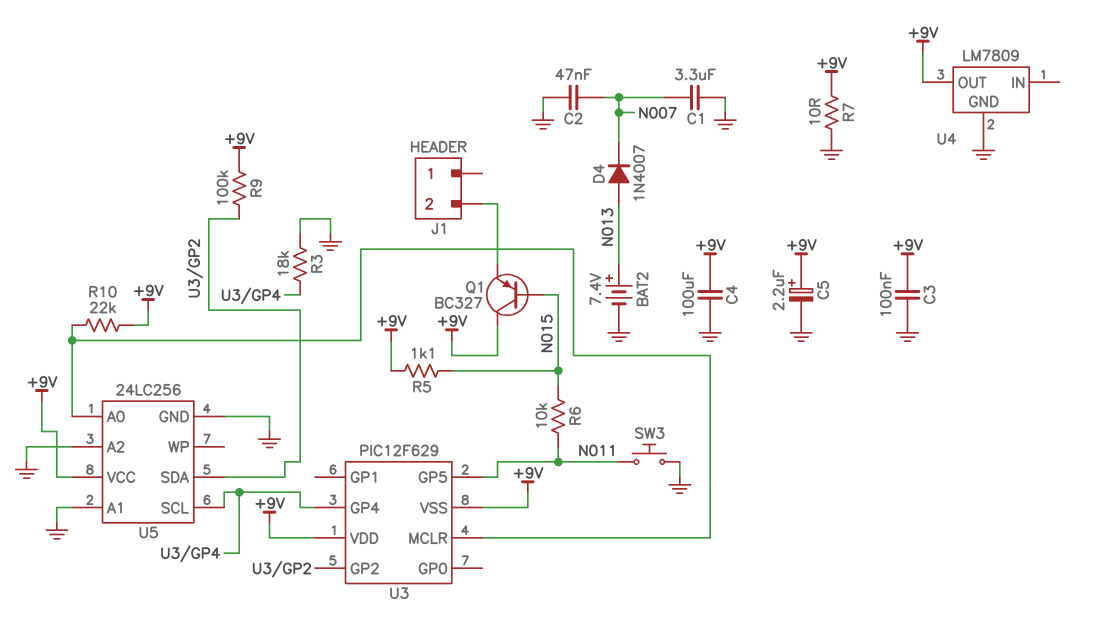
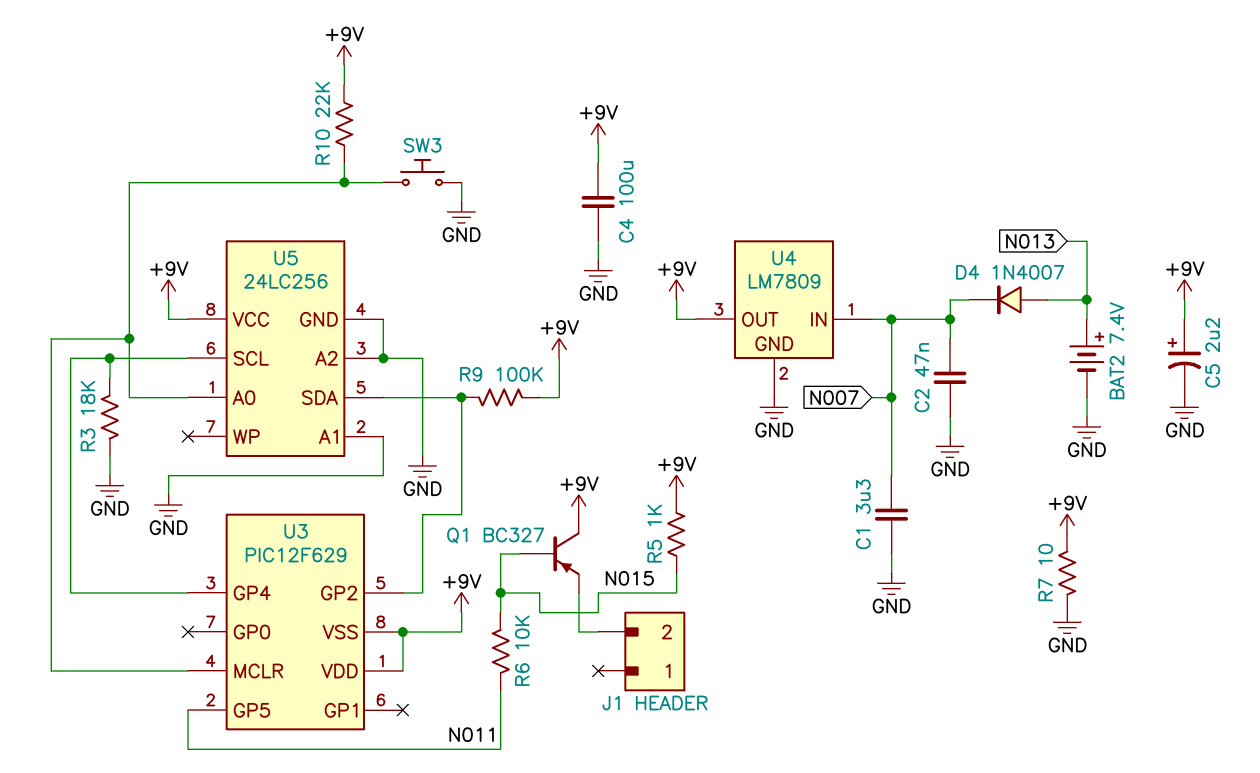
C3: 100nF (+9V, GND) -> none
R5: 1.1k (+9V, N015) -> 1k (+9V, N015)
SW3: button (GND, N011) -> button (GND, U3/MCLR)
U4 pin IN: none -> N007

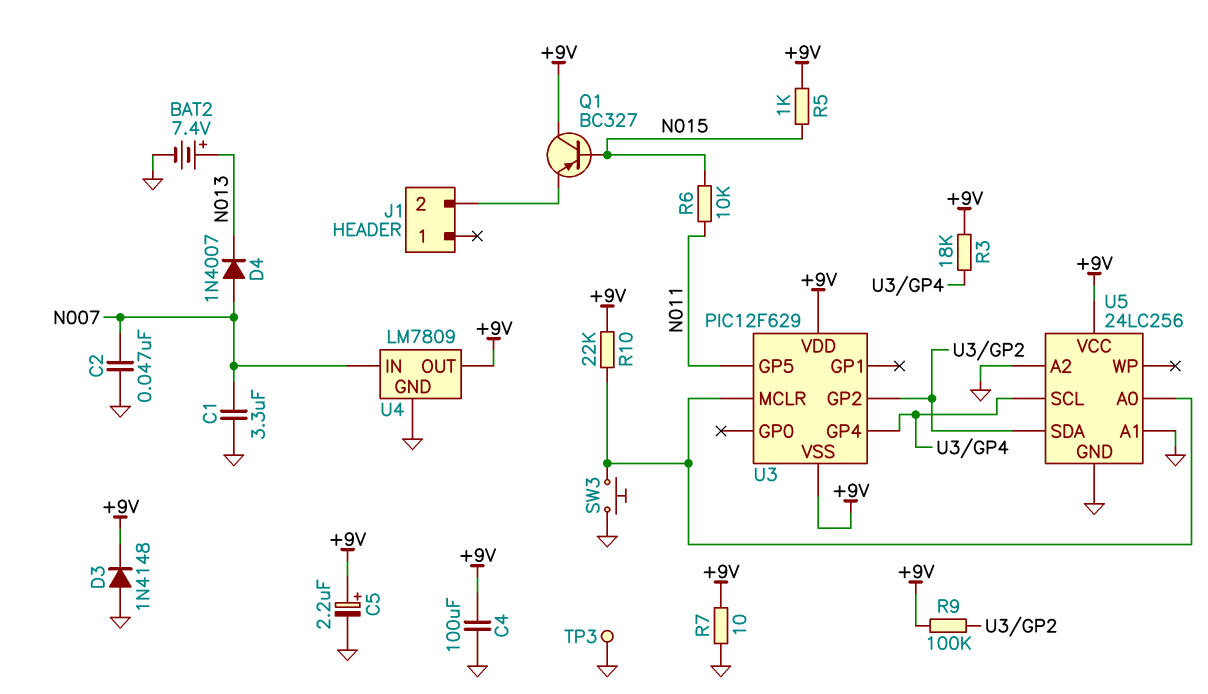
D3: none -> diode 1N4148 (A GND, K +9V)
D4: diode 1N4007 (A N013, K N007) -> diode 1N4007 (A N007, K N013)
R3: 18k (GND, U3/GP4) -> 18k (+9V, U3/GP4)
TP3: none -> test point (GND)

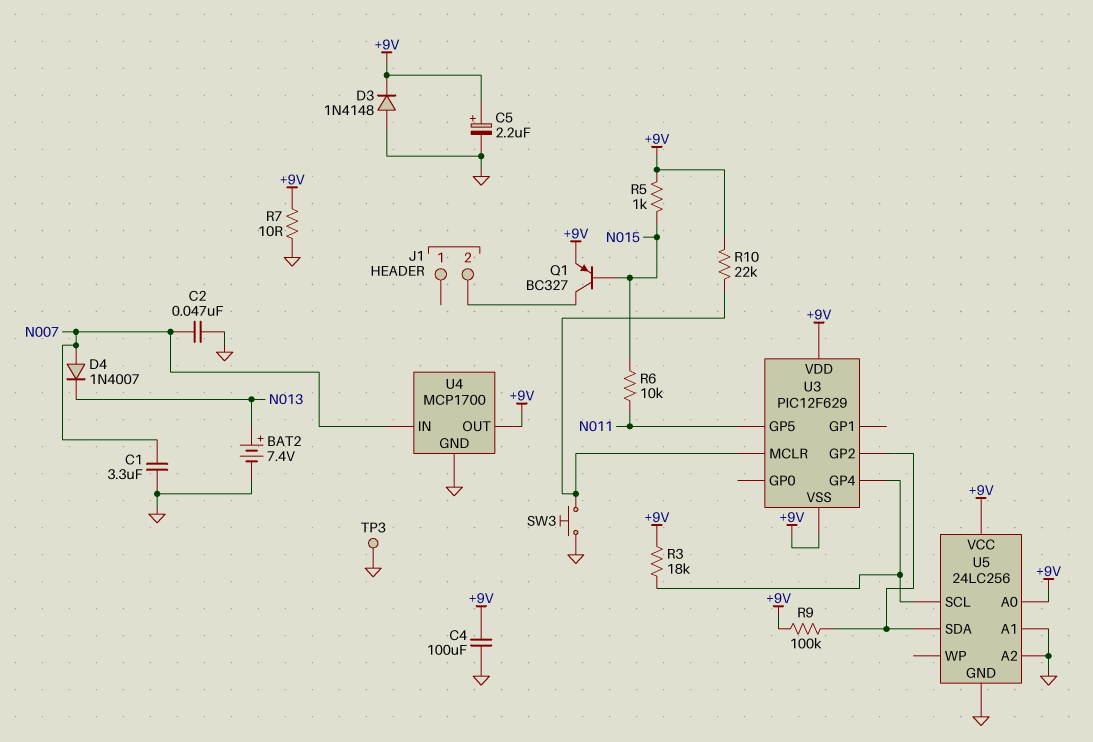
Q1: PNP BC327 (B N015, C +9V, E J1/2) -> PNP BC327 (B N015, C J1/2, E +9V)
U4: LM7809 -> MCP1700
U5 pin A0: U3/MCLR -> +9V

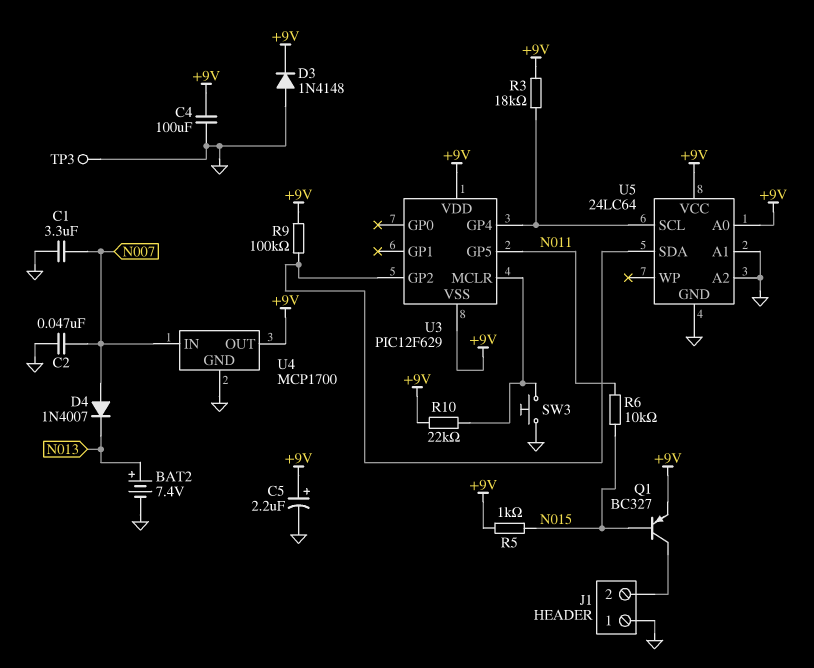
J1 pin 1: none -> GND
R7: 10 (+9V, GND) -> none
U5: 24LC256 -> 24LC64

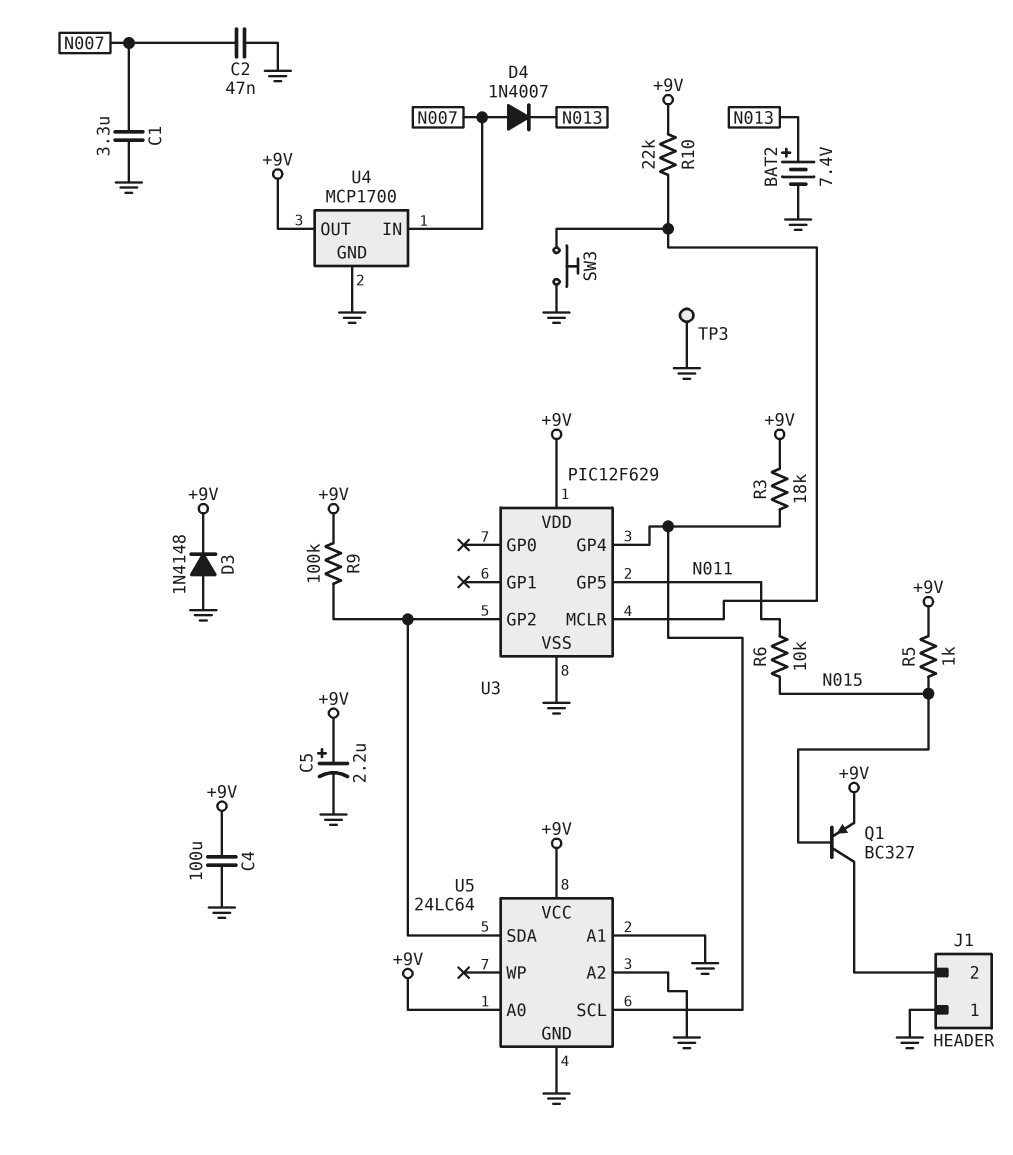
U3 pin VSS: +9V -> GND

